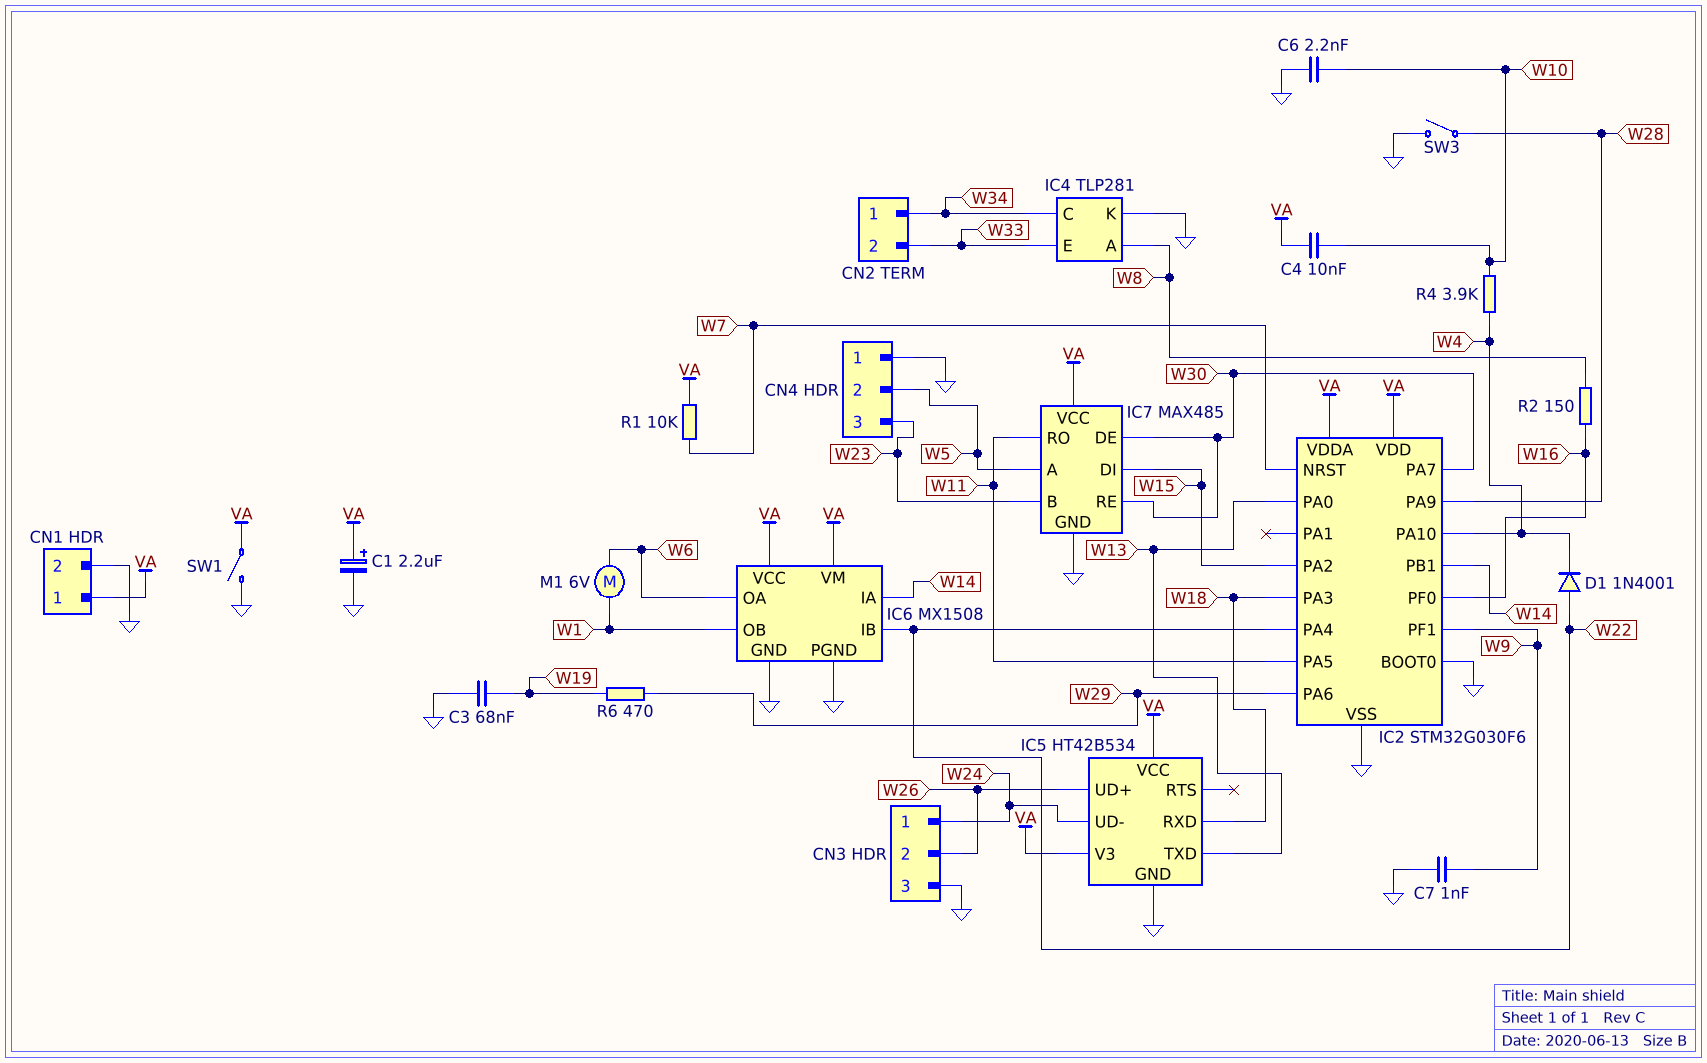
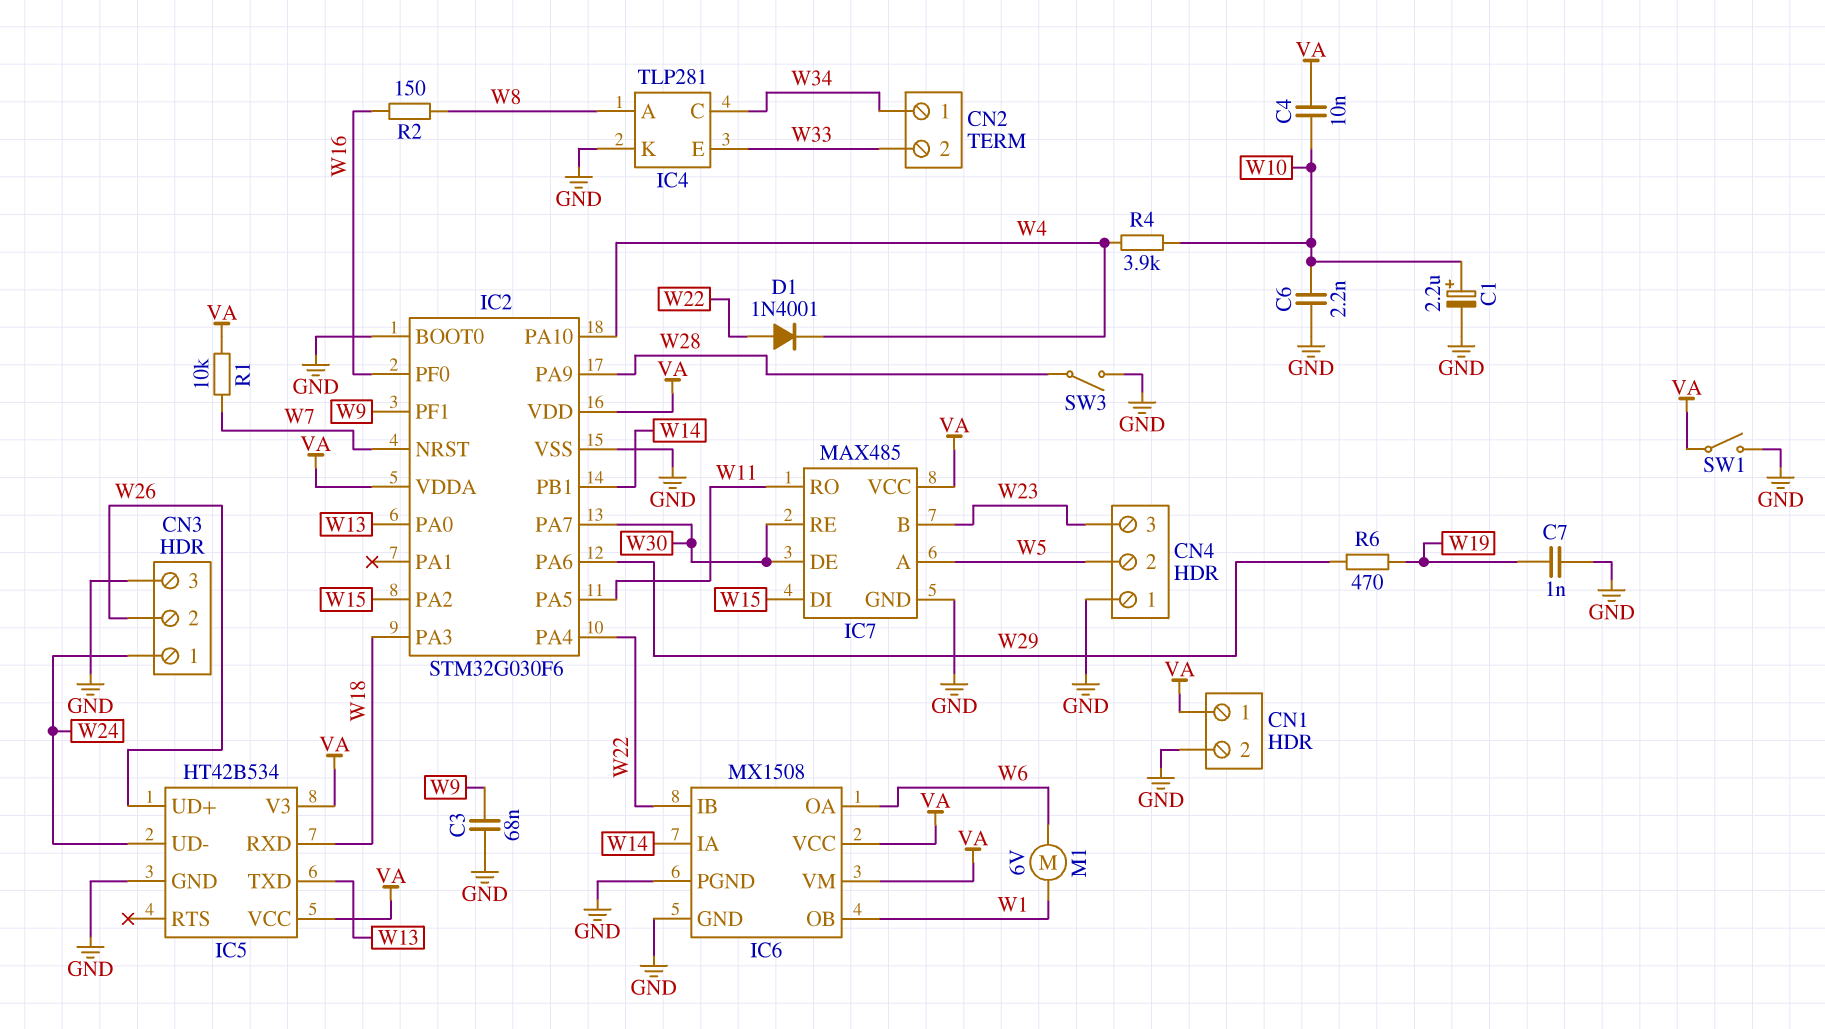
C1: 2.2uF (plus VA, minus GND) -> 2.2uF (plus W10, minus GND)
C3: 68nF (GND, W19) -> 68nF (GND, W9)
C7: 1nF (GND, W9) -> 1nF (GND, W19)

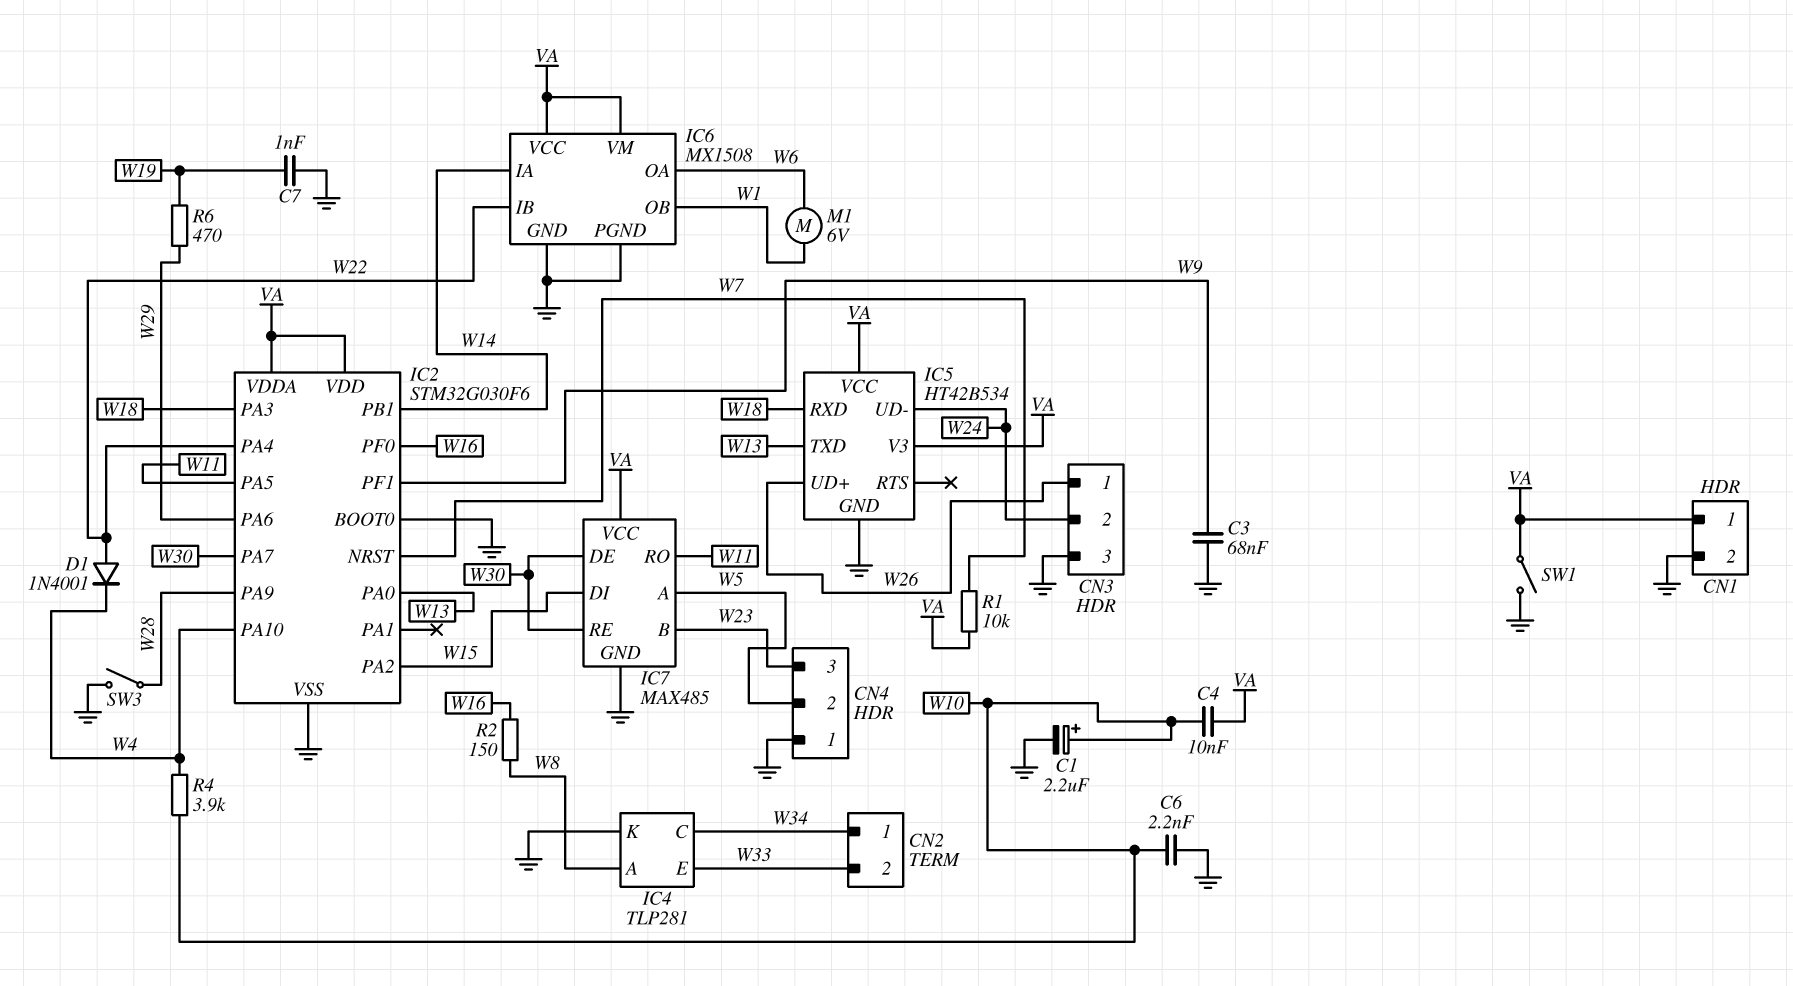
CN3 pin 1: W24 -> W26
CN3 pin 2: W26 -> W24

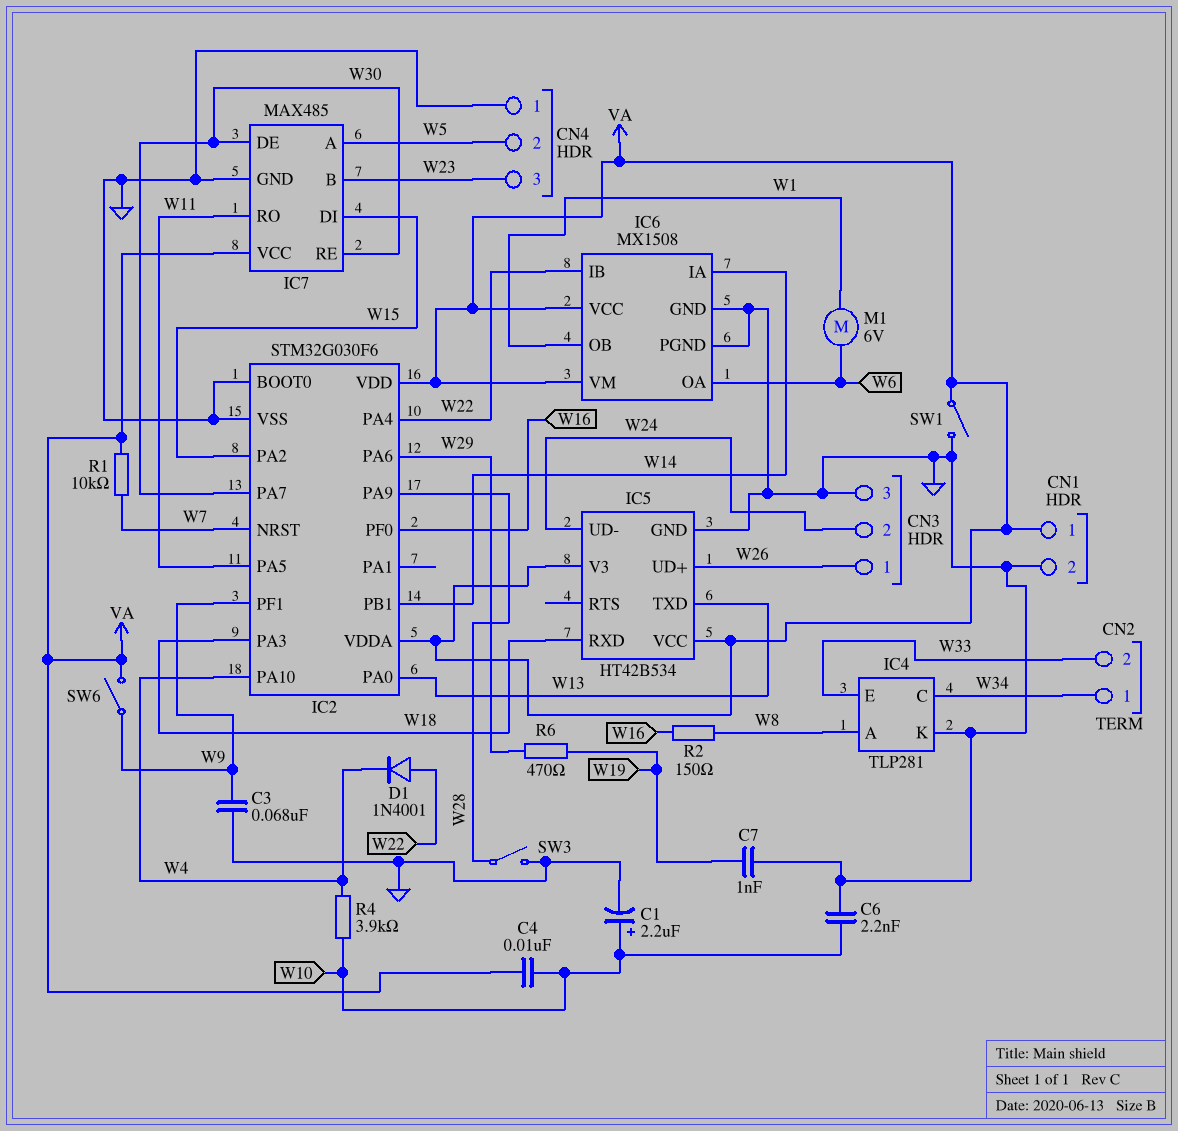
SW6: none -> switch (VA, W9)

